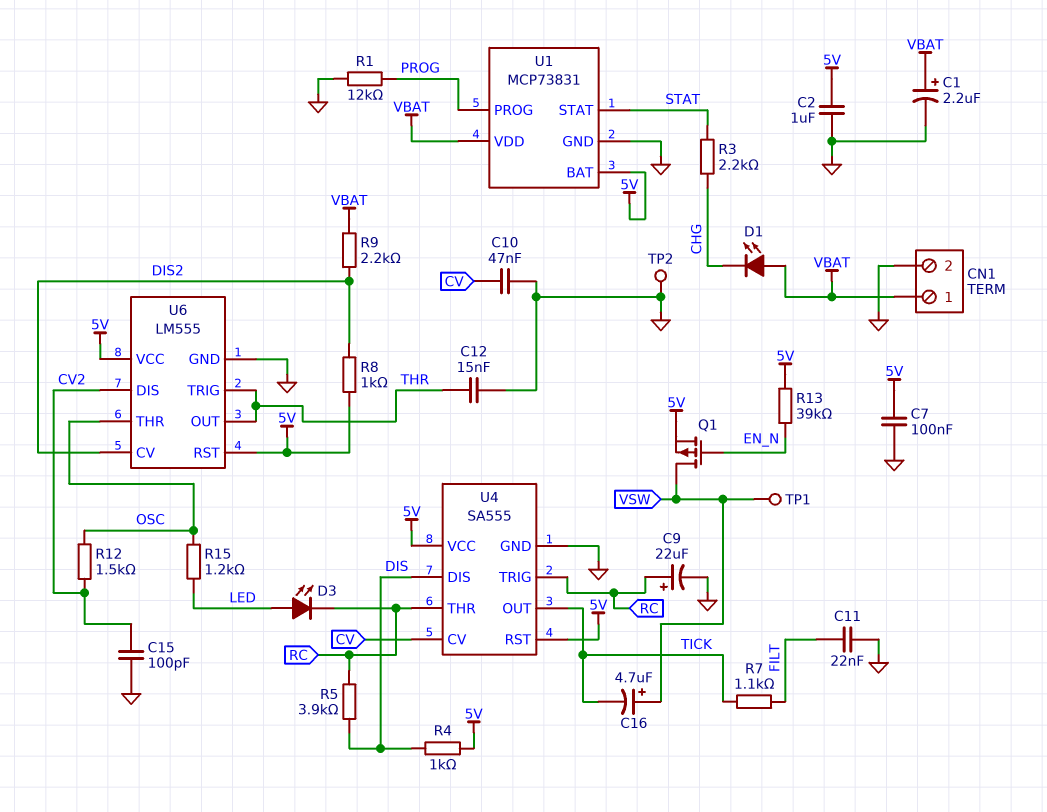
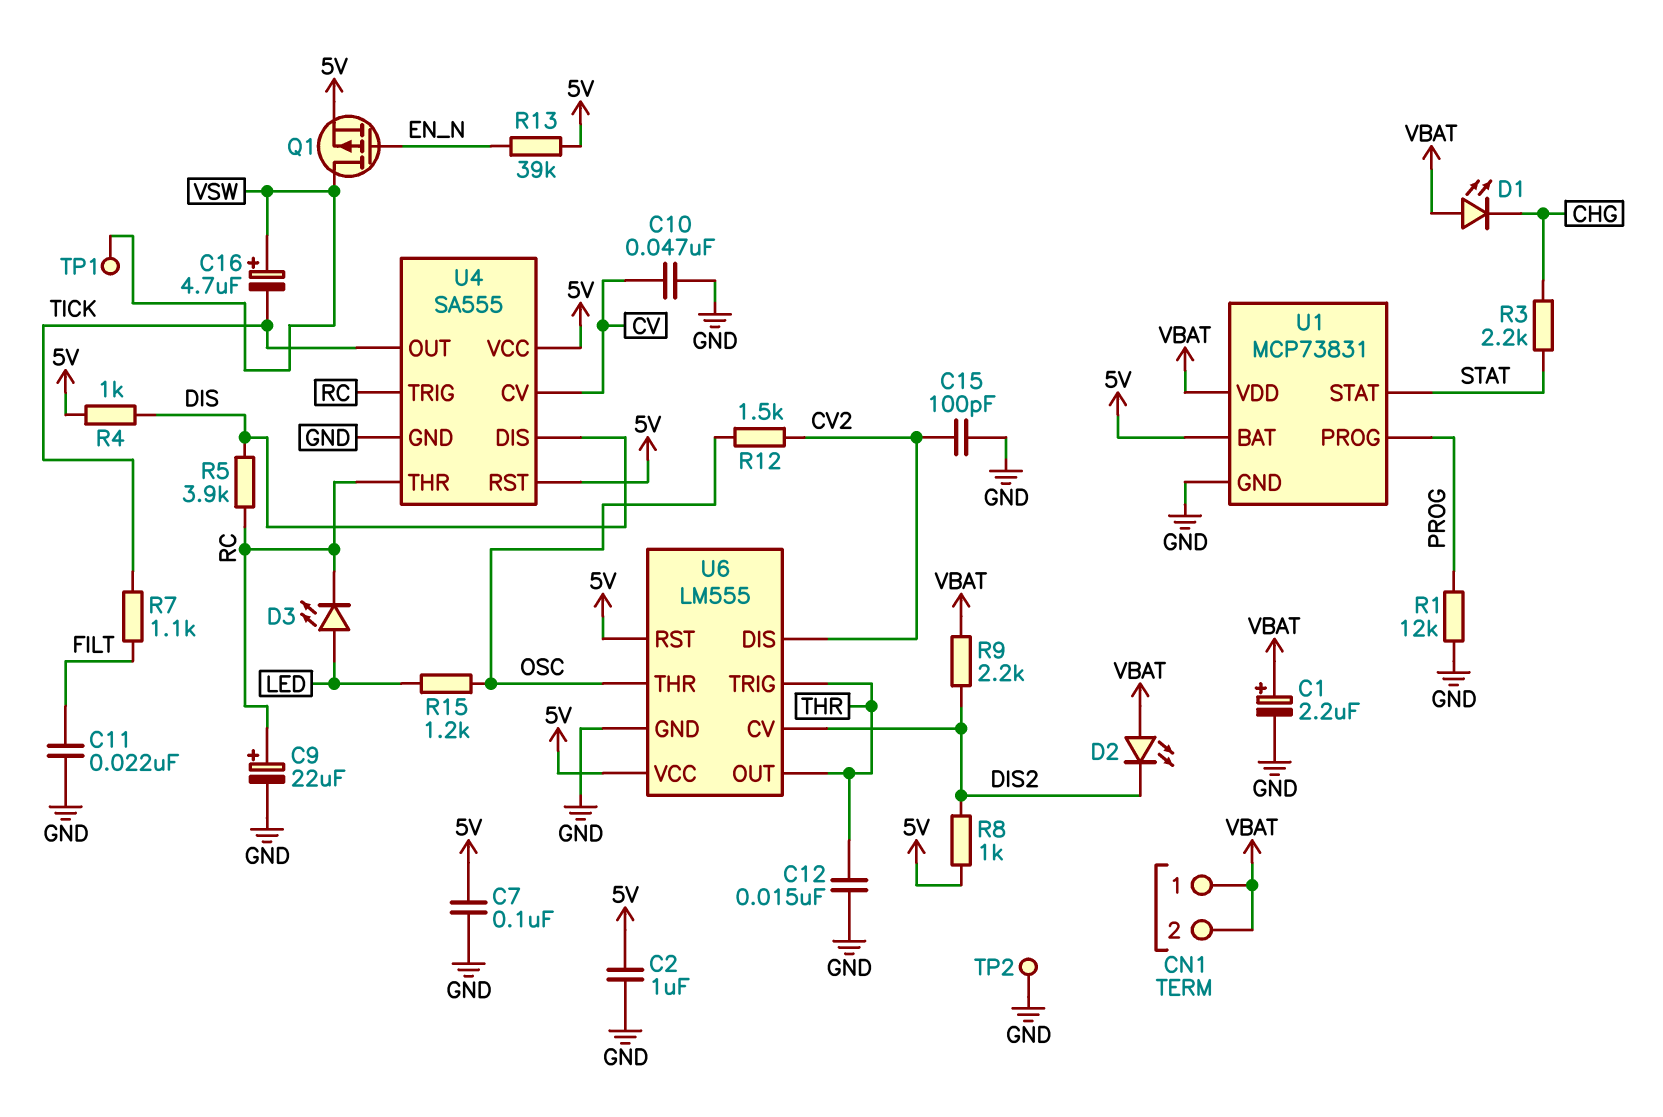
CN1 pin 2: GND -> VBAT
D2: none -> LED (A VBAT, K DIS2)

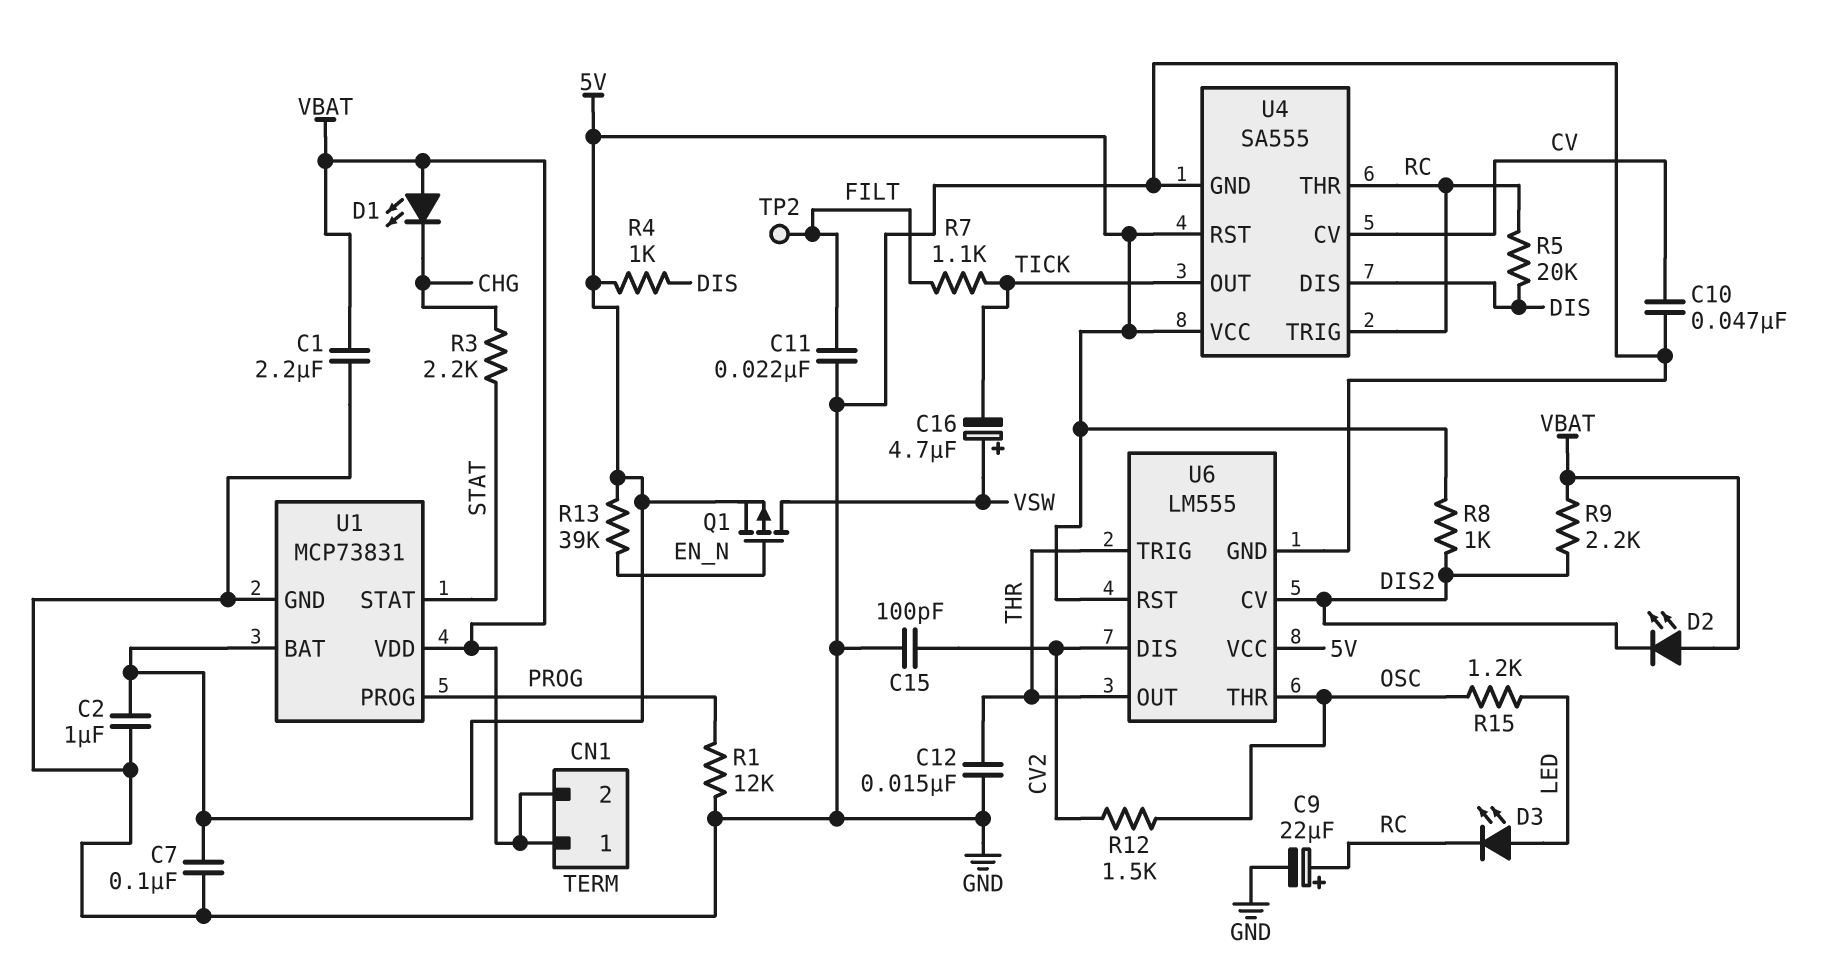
C1: 2.2uF (plus VBAT, minus GND) -> 2.2uF (GND, VBAT)
R5: 3.9k (DIS, RC) -> 20k (DIS, RC)
TP1: test point (VSW) -> none
TP2: test point (GND) -> test point (FILT)

